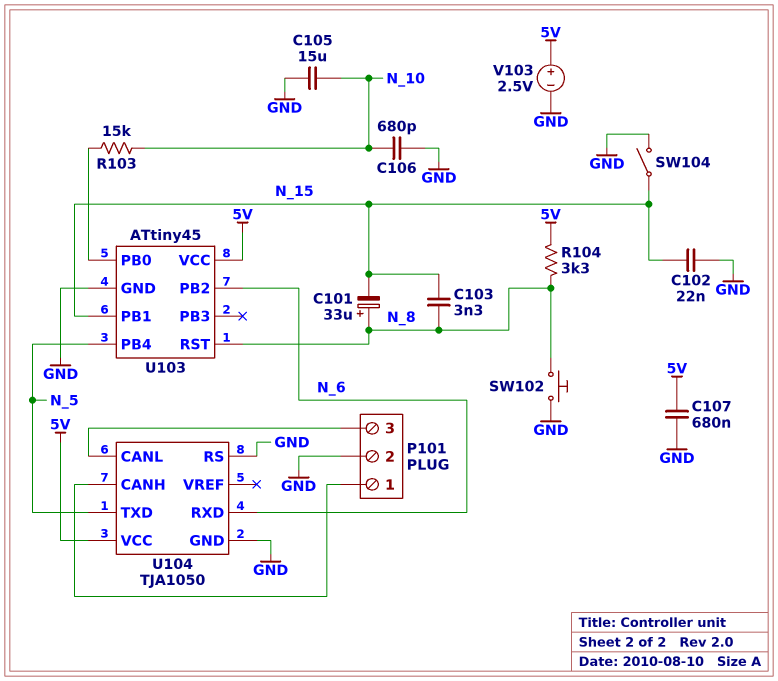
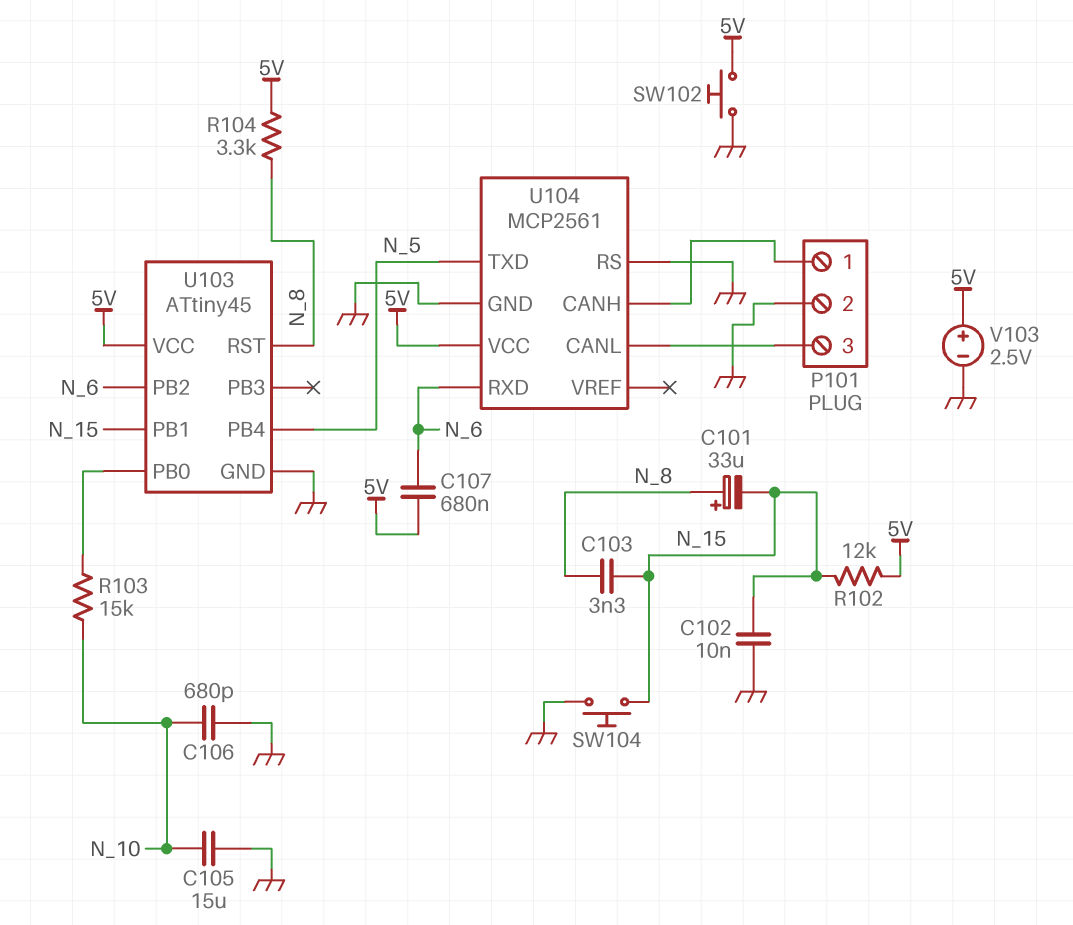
C102: 22nF (GND, N_15) -> 10nF (GND, N_15)
C107: 680nF (5V, GND) -> 680nF (5V, N_6)
R102: none -> 12k (5V, N_15)
SW102: button (GND, N_8) -> button (5V, GND)
SW104: switch (GND, N_15) -> button (GND, N_15)
U104: TJA1050 -> MCP2561

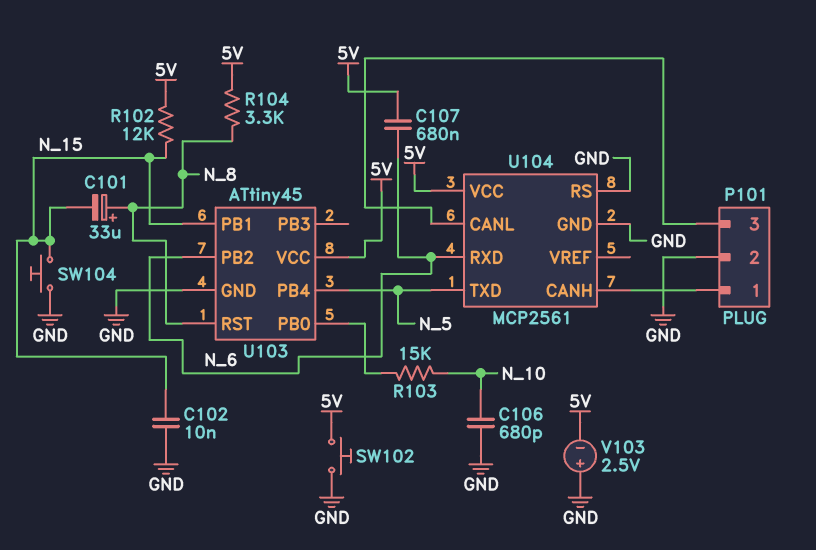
C103: 3.3nF (N_8, N_15) -> none
C105: 15uF (GND, N_10) -> none
V103: 2.5V (plus 5V, minus GND) -> 2.5V (plus GND, minus 5V)

